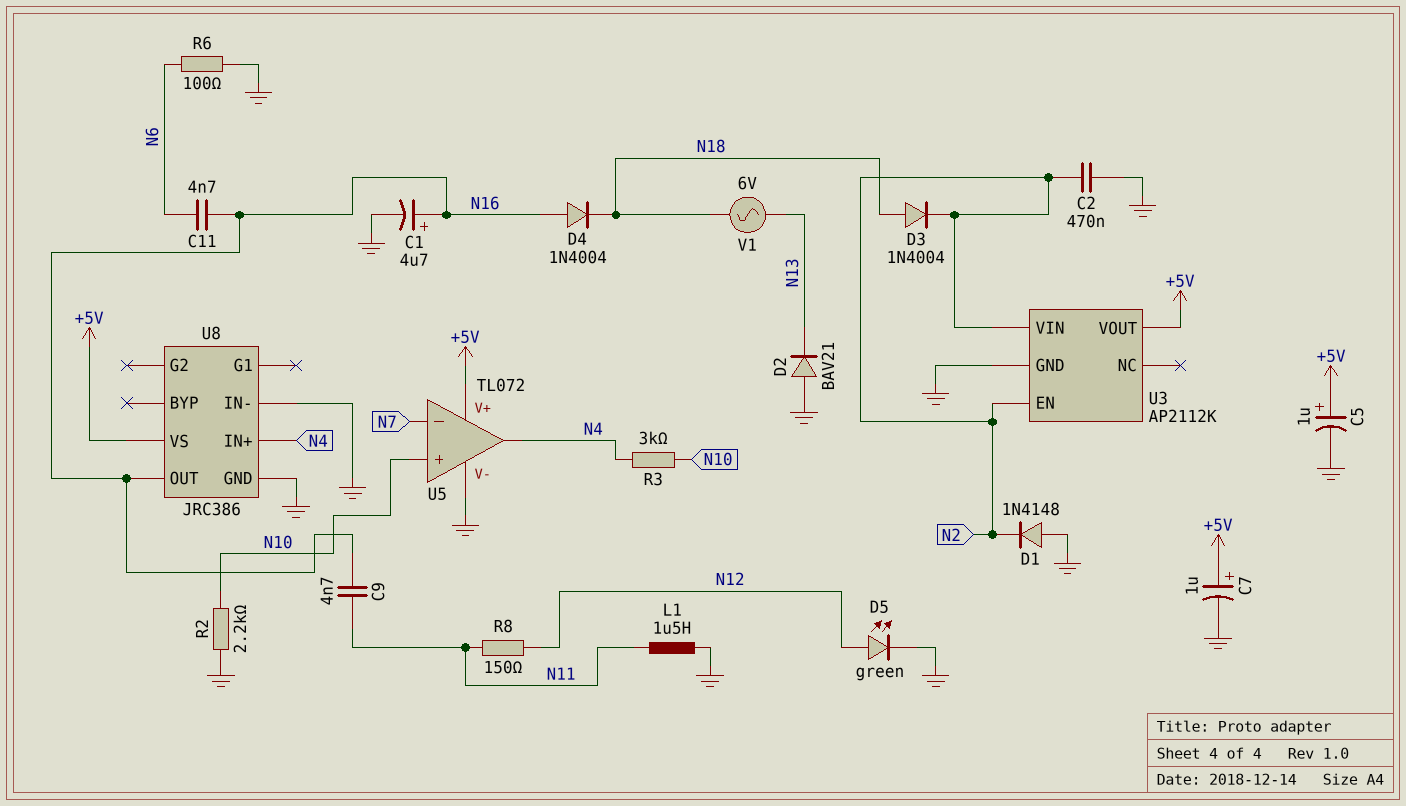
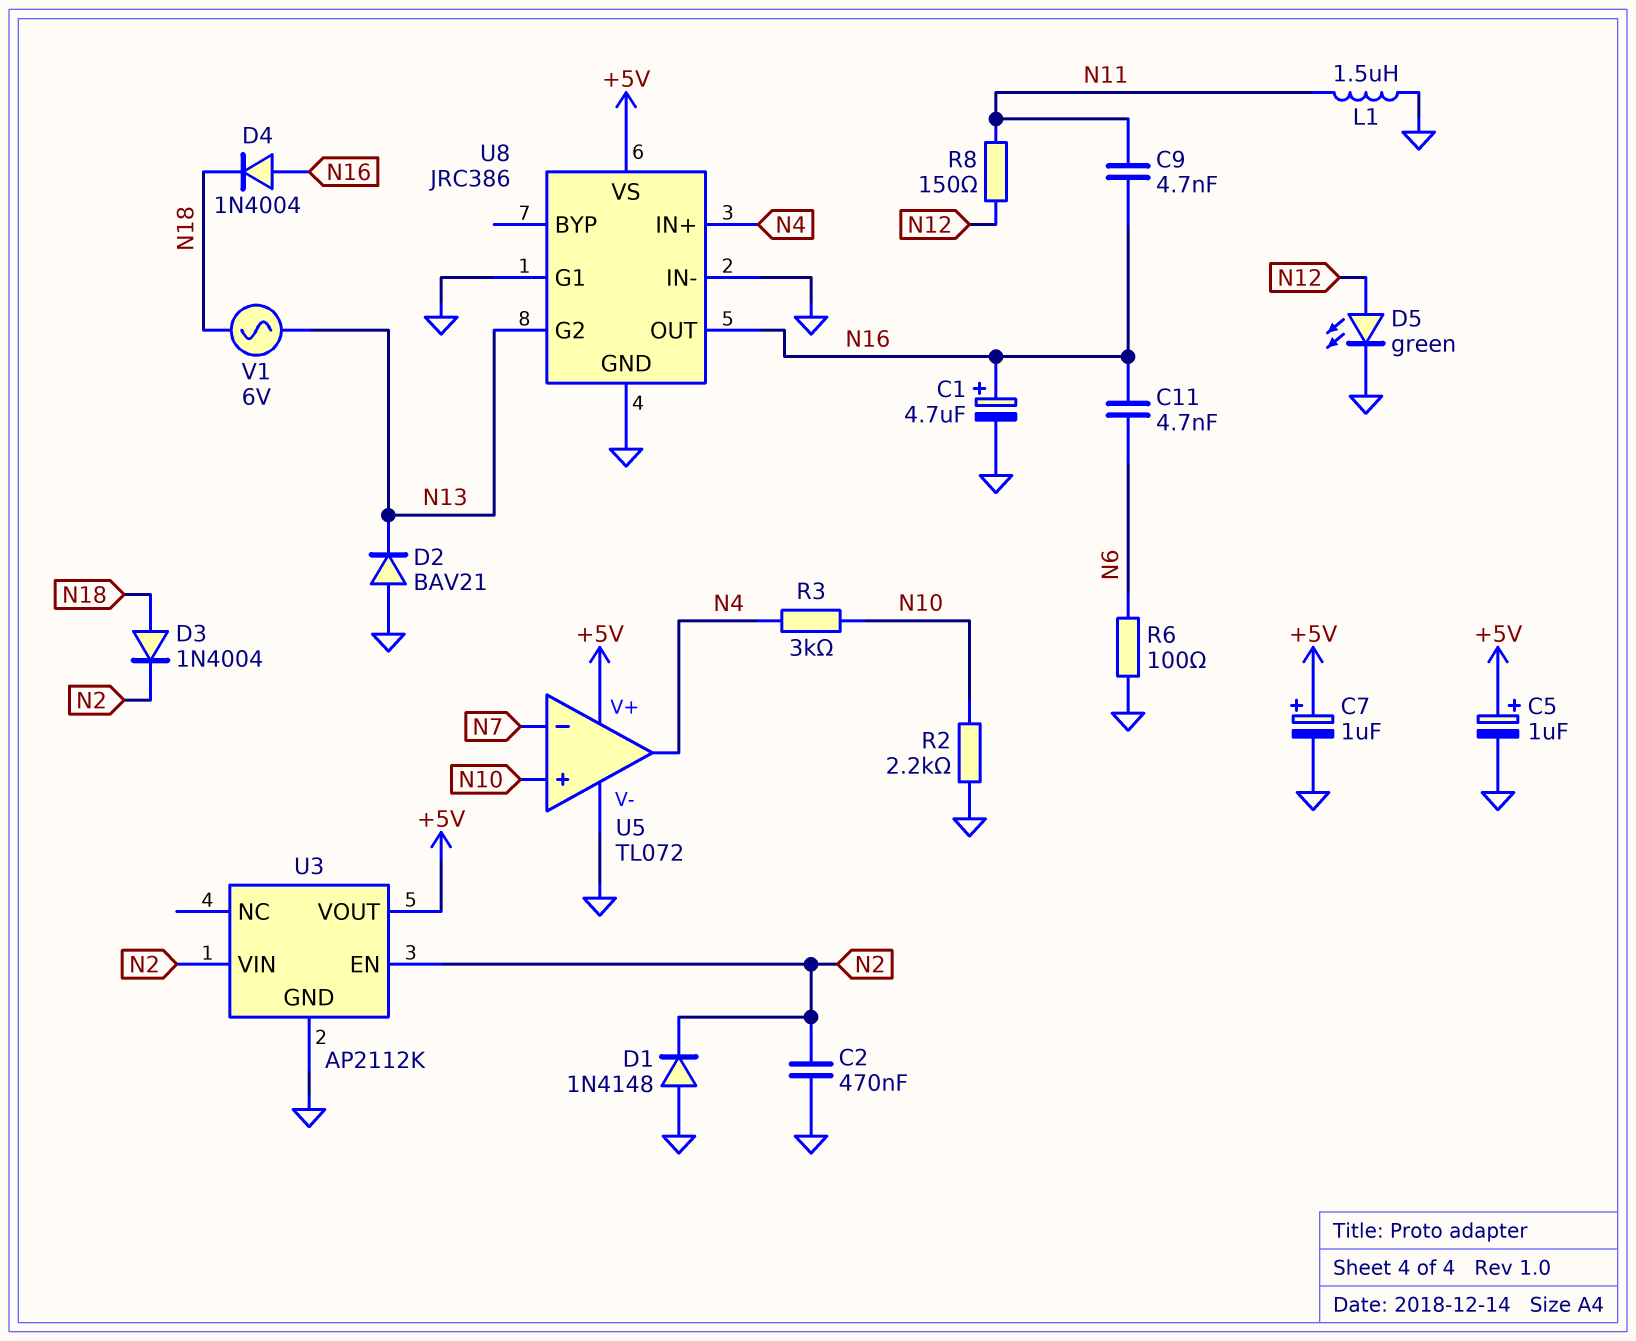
U8 pin G1: none -> GND
U8 pin G2: none -> N13

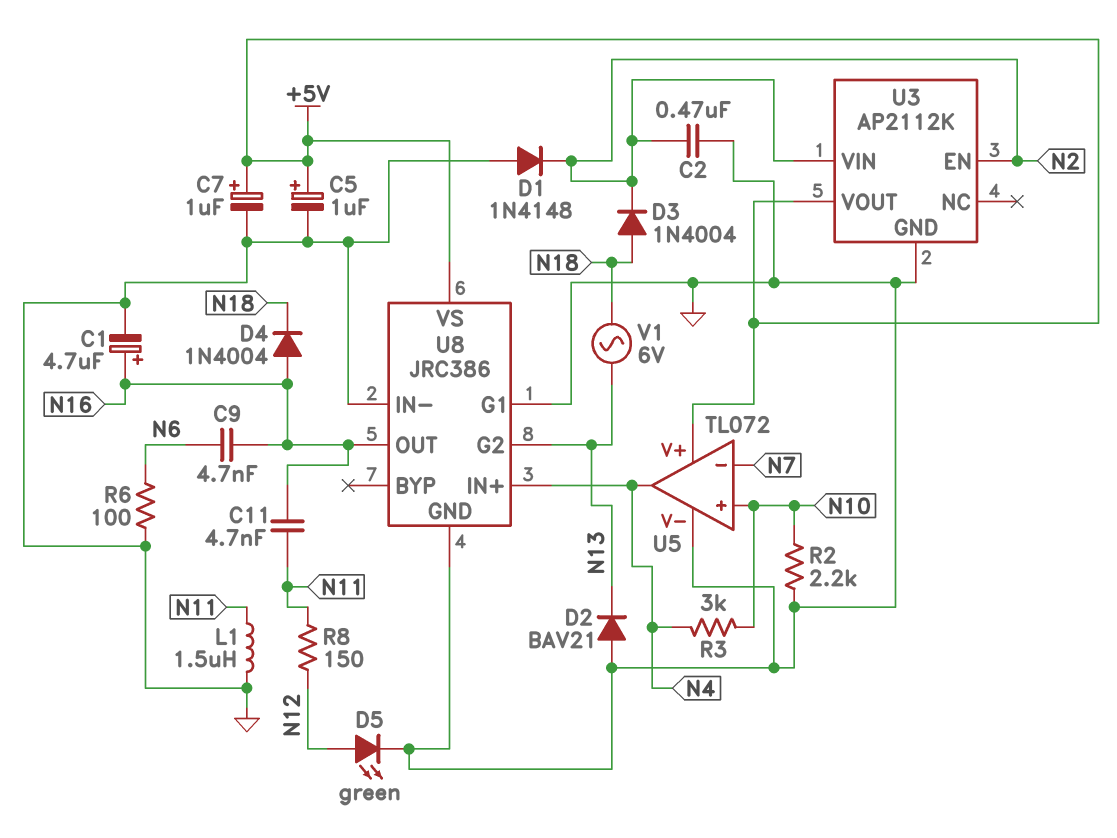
C9: 4.7nF (N11, N16) -> 4.7nF (N6, N16)
C11: 4.7nF (N6, N16) -> 4.7nF (N11, N16)

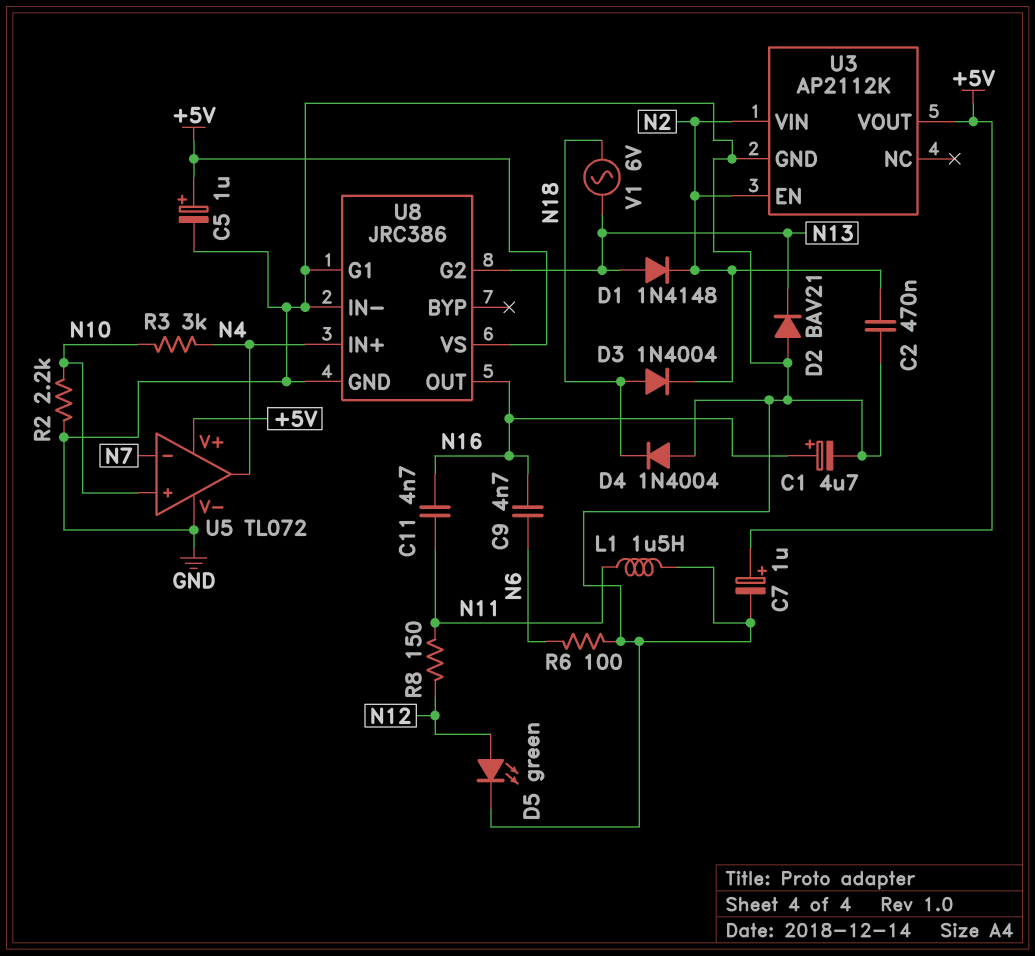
D1: diode 1N4148 (A GND, K N2) -> diode 1N4148 (A N13, K N2)
D4: diode 1N4004 (A N16, K N18) -> diode 1N4004 (A GND, K N18)

